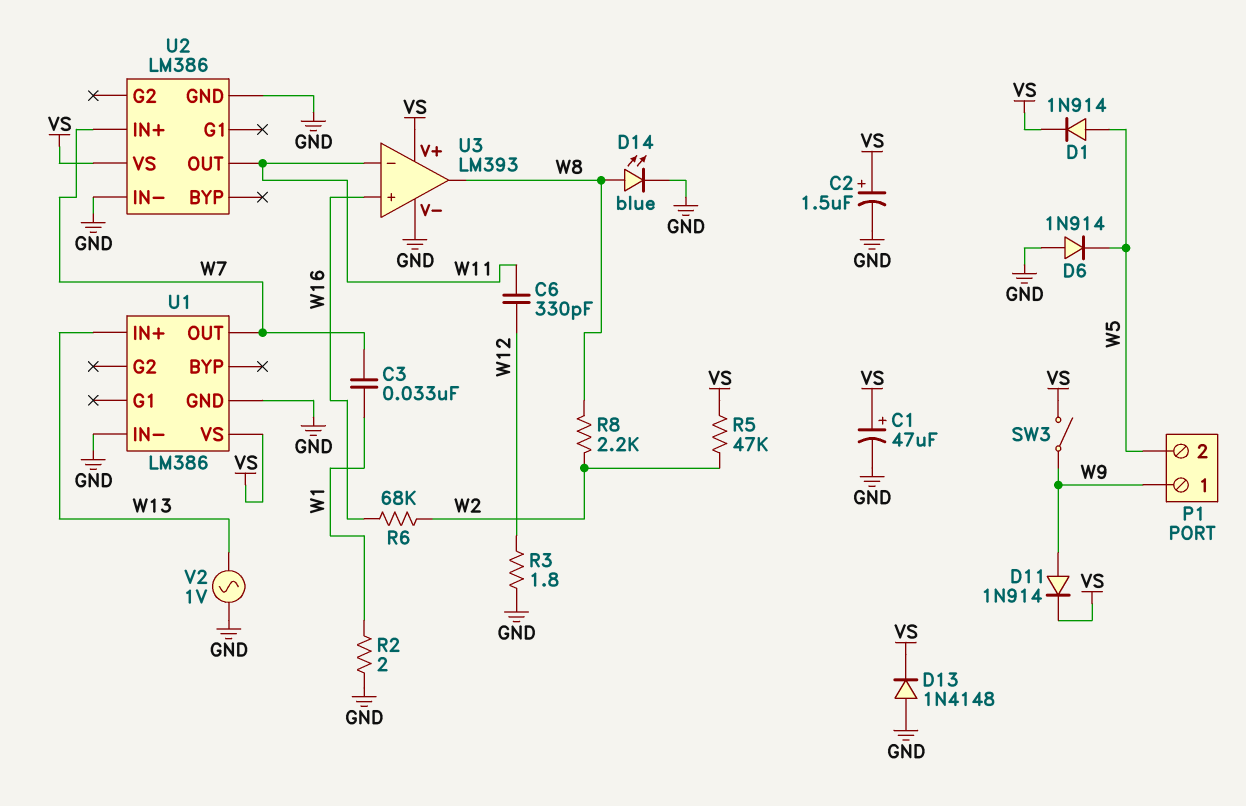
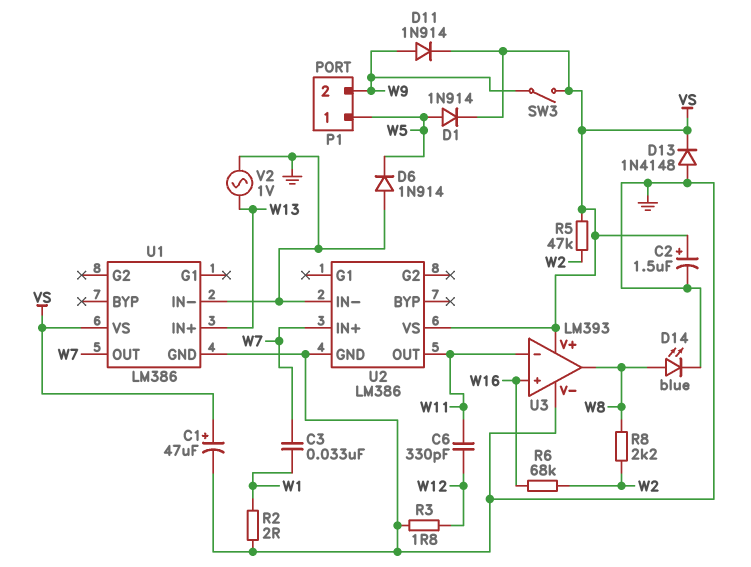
P1 pin 1: W9 -> W5
P1 pin 2: W5 -> W9

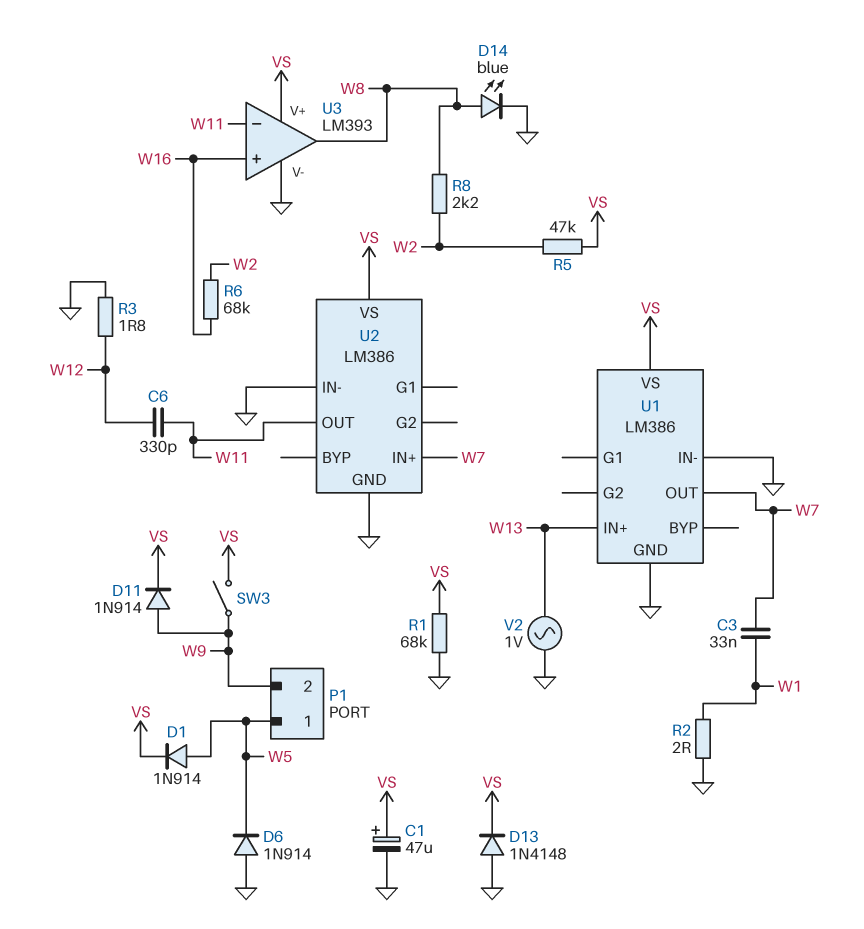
C2: 1.5uF (plus VS, minus GND) -> none
R1: none -> 68k (GND, VS)

